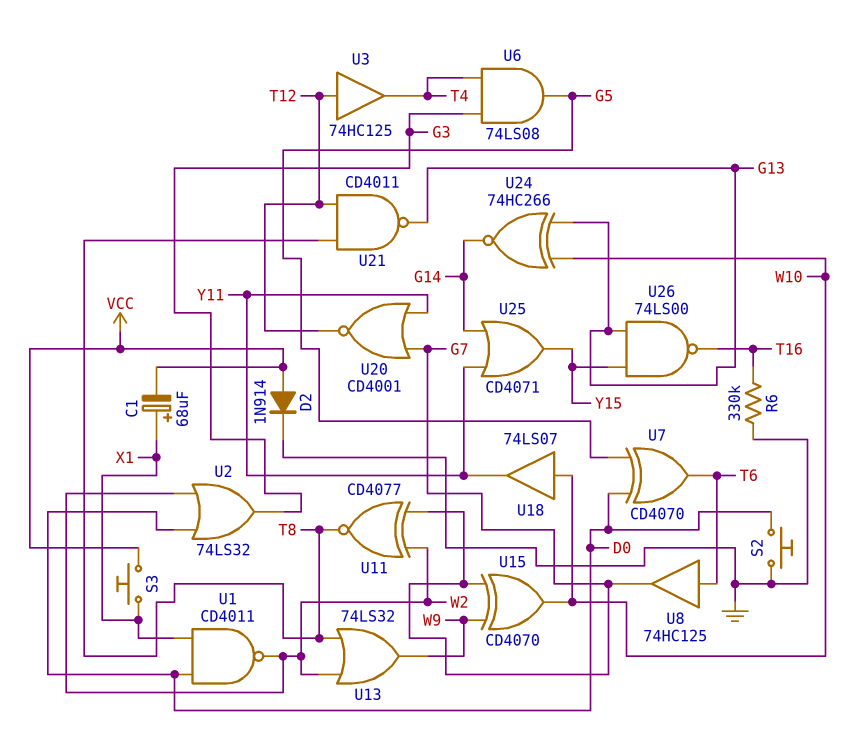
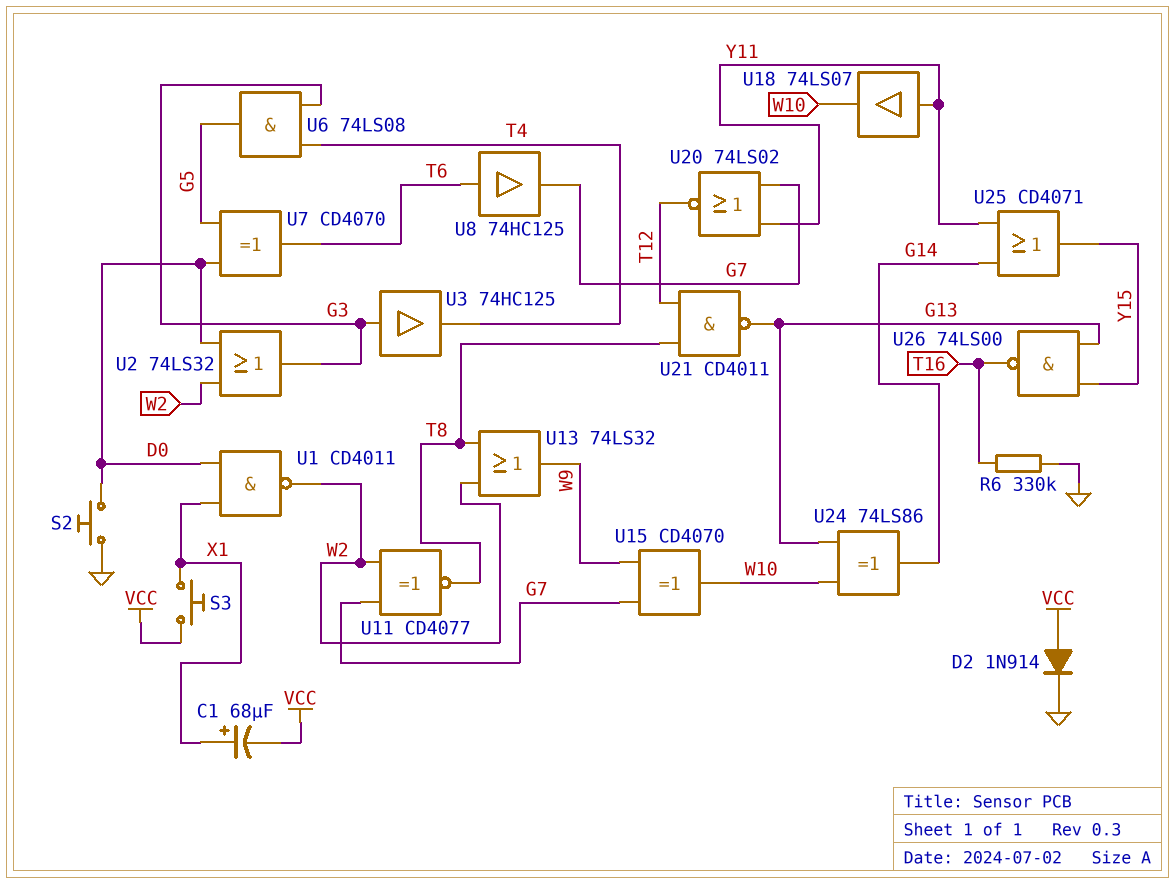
U3: buffer 74HC125 (in T12, out T4) -> buffer 74HC125 (in G3, out T4)
U18: buffer 74LS07 (in W10, out Y11) -> buffer 74LS07 (in Y11, out W10)
U20: NOR CD4001 (in G7, in Y11, out T12) -> NOR 74LS02 (in G7, in Y11, out T12)
U24: XNOR 74HC266 (in G13, in W10, out G14) -> XOR 74LS86 (in G13, in W10, out G14)

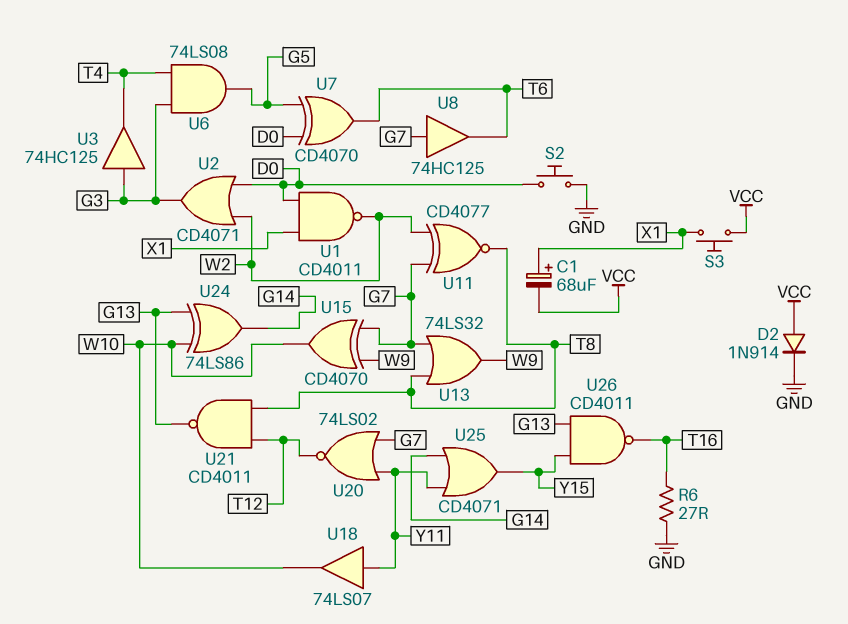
R6: 330k (GND, T16) -> 27 (GND, T16)
U2: OR 74LS32 (in D0, in W2, out G3) -> OR CD4071 (in D0, in W2, out G3)
U8: buffer 74HC125 (in T6, out G7) -> buffer 74HC125 (in G7, out T6)
U13: OR 74LS32 (in T8, in W2, out W9) -> OR 74LS32 (in G7, in T8, out W9)
U26: NAND 74LS00 (in G13, in Y15, out T16) -> NAND CD4011 (in G13, in Y15, out T16)

